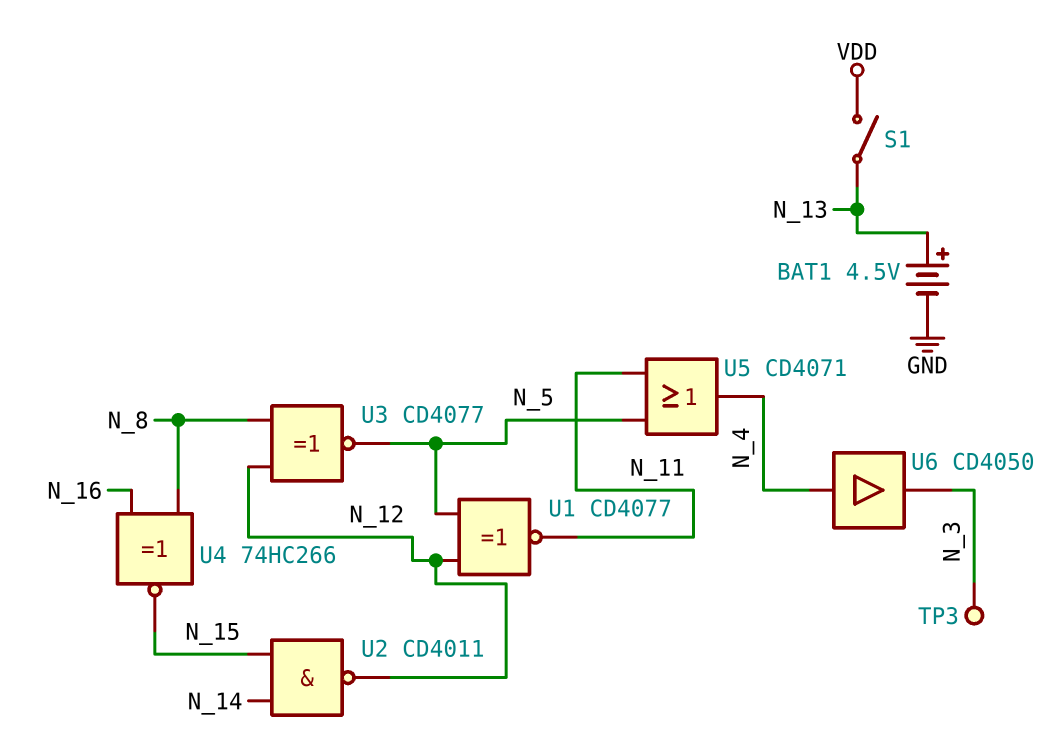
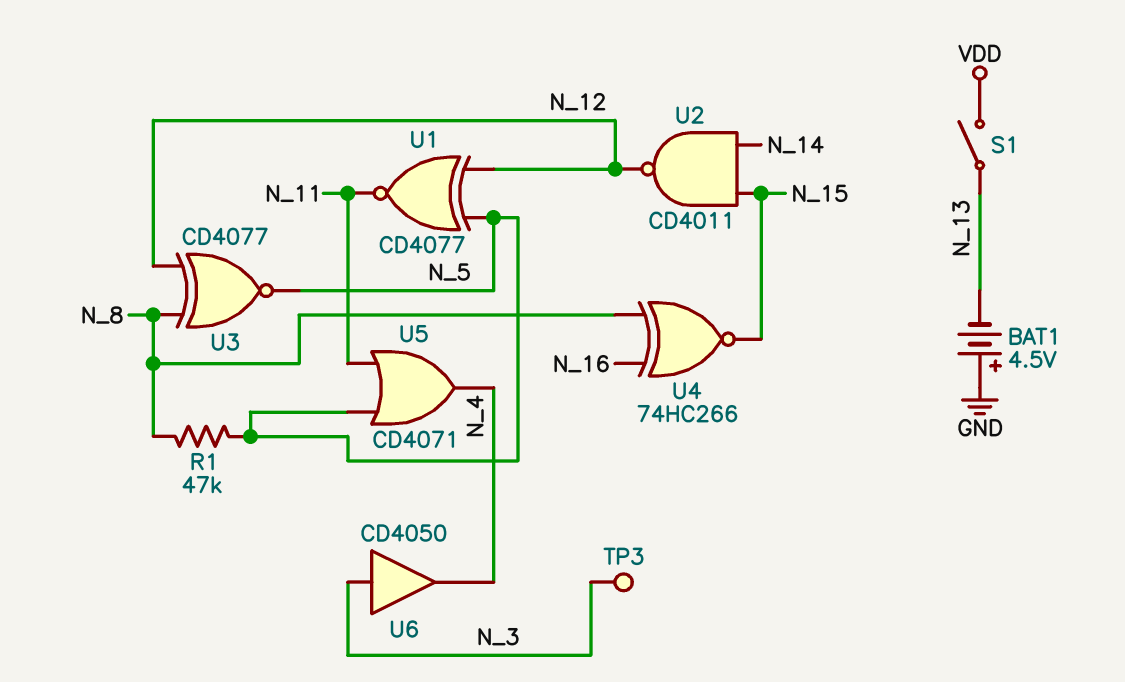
BAT1: 4.5V (plus N_13, minus GND) -> 4.5V (plus GND, minus N_13)
R1: none -> 47k (N_5, N_8)
U6: buffer CD4050 (in N_4, out N_3) -> buffer CD4050 (in N_3, out N_4)

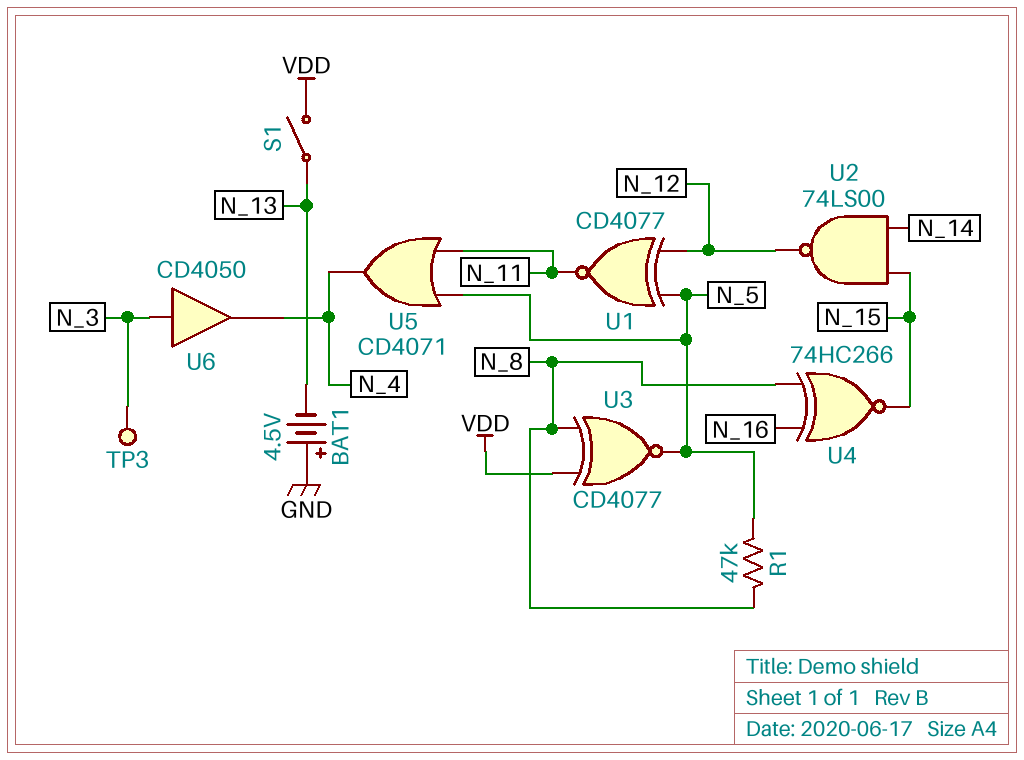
U2: NAND CD4011 (in N_14, in N_15, out N_12) -> NAND 74LS00 (in N_14, in N_15, out N_12)
U3: XNOR CD4077 (in N_8, in N_12, out N_5) -> XNOR CD4077 (in N_8, in VDD, out N_5)

